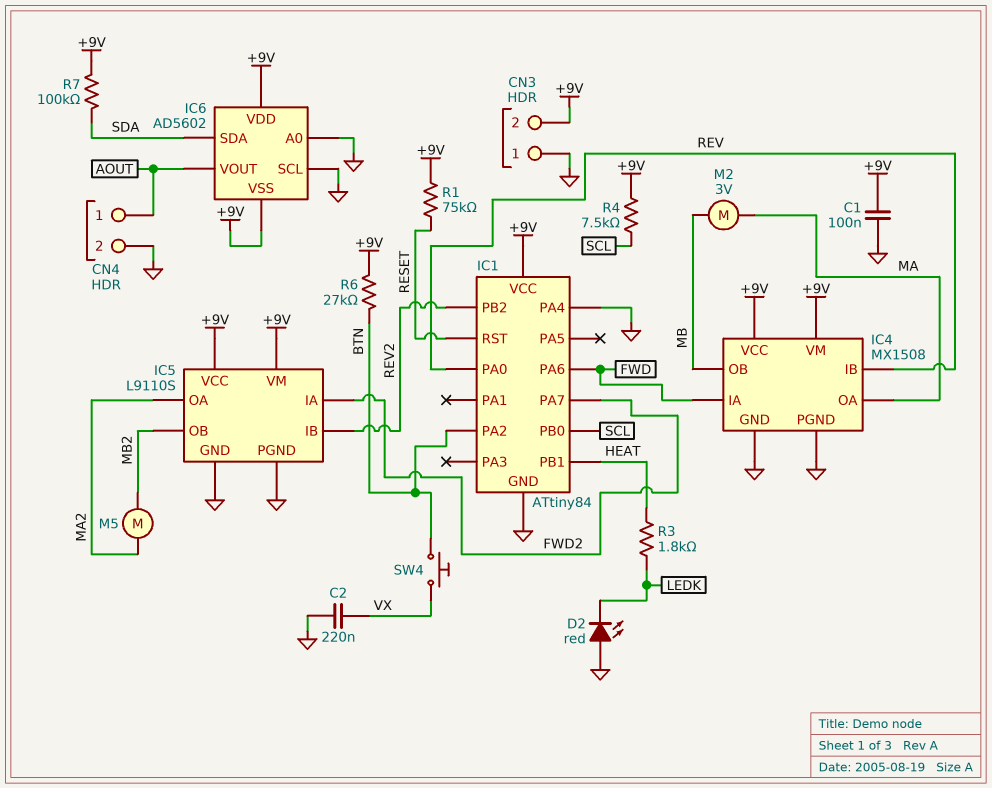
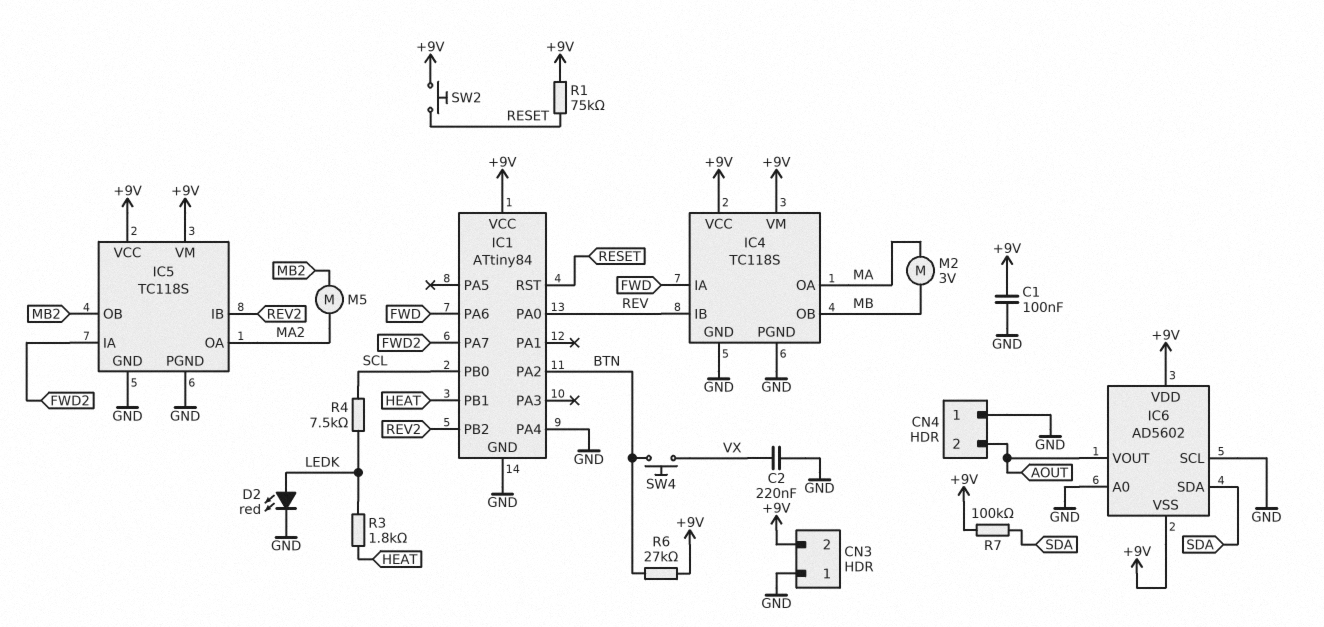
CN4 pin 1: AOUT -> GND
CN4 pin 2: GND -> AOUT
D2: LED red (A GND, K LEDK) -> LED red (A LEDK, K GND)
IC4: MX1508 -> TC118S
IC5: L9110S -> TC118S
R4: 7.5k (+9V, SCL) -> 7.5k (LEDK, SCL)
SW2: none -> button (+9V, RESET)

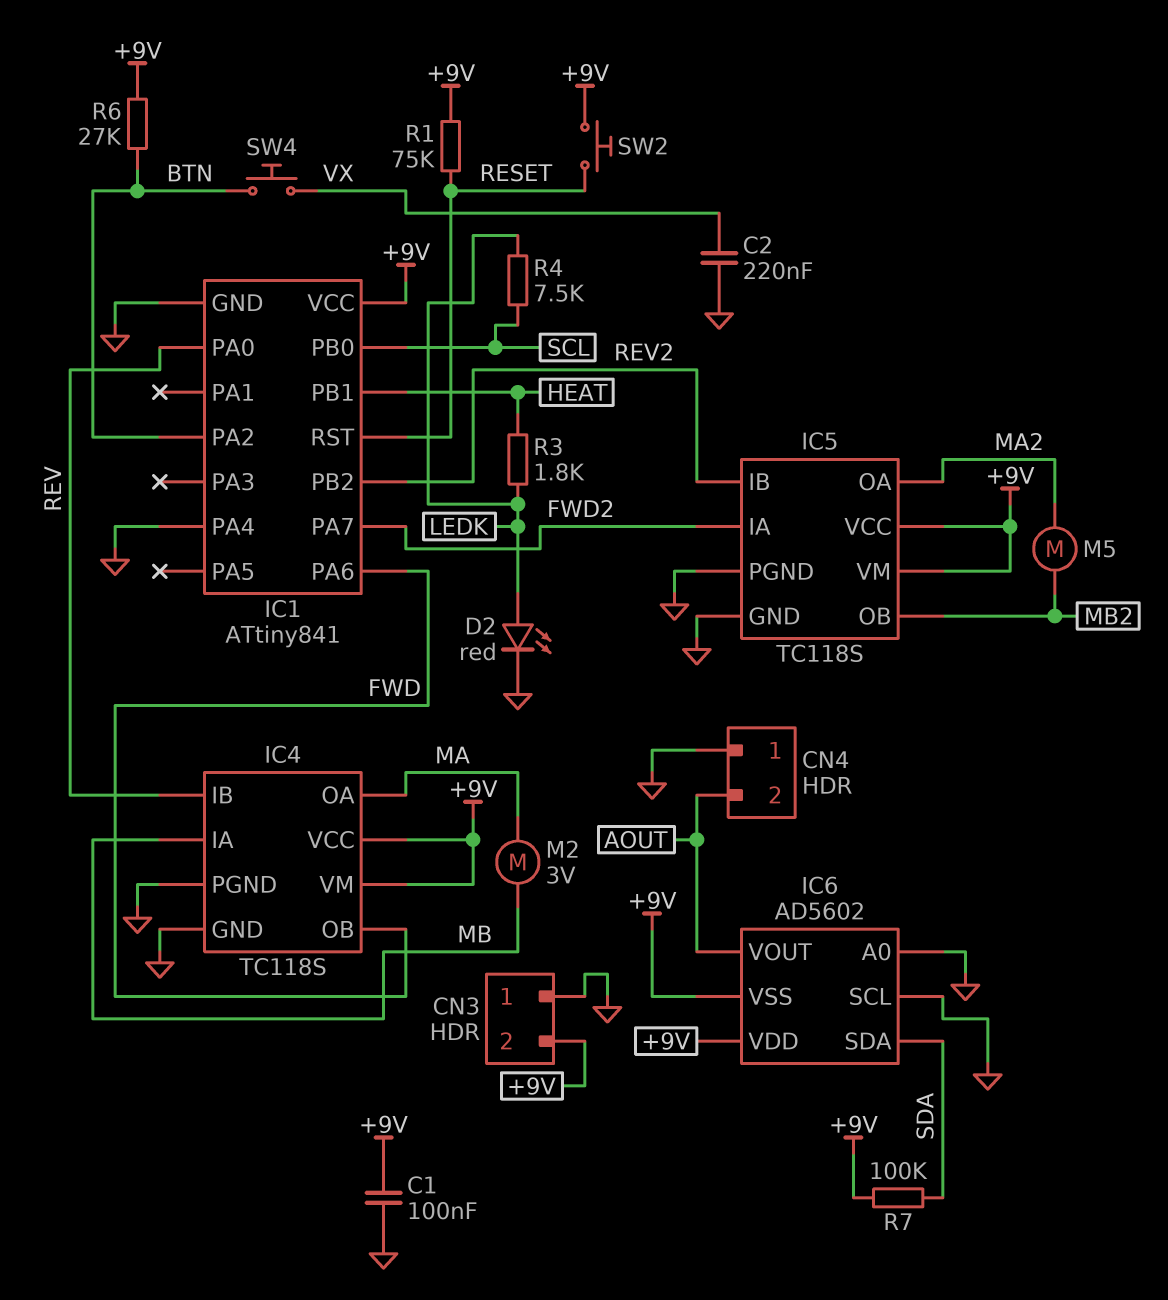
IC1: ATtiny84 -> ATtiny841
IC4 pin IA: FWD -> MB
IC4 pin OB: MB -> FWD

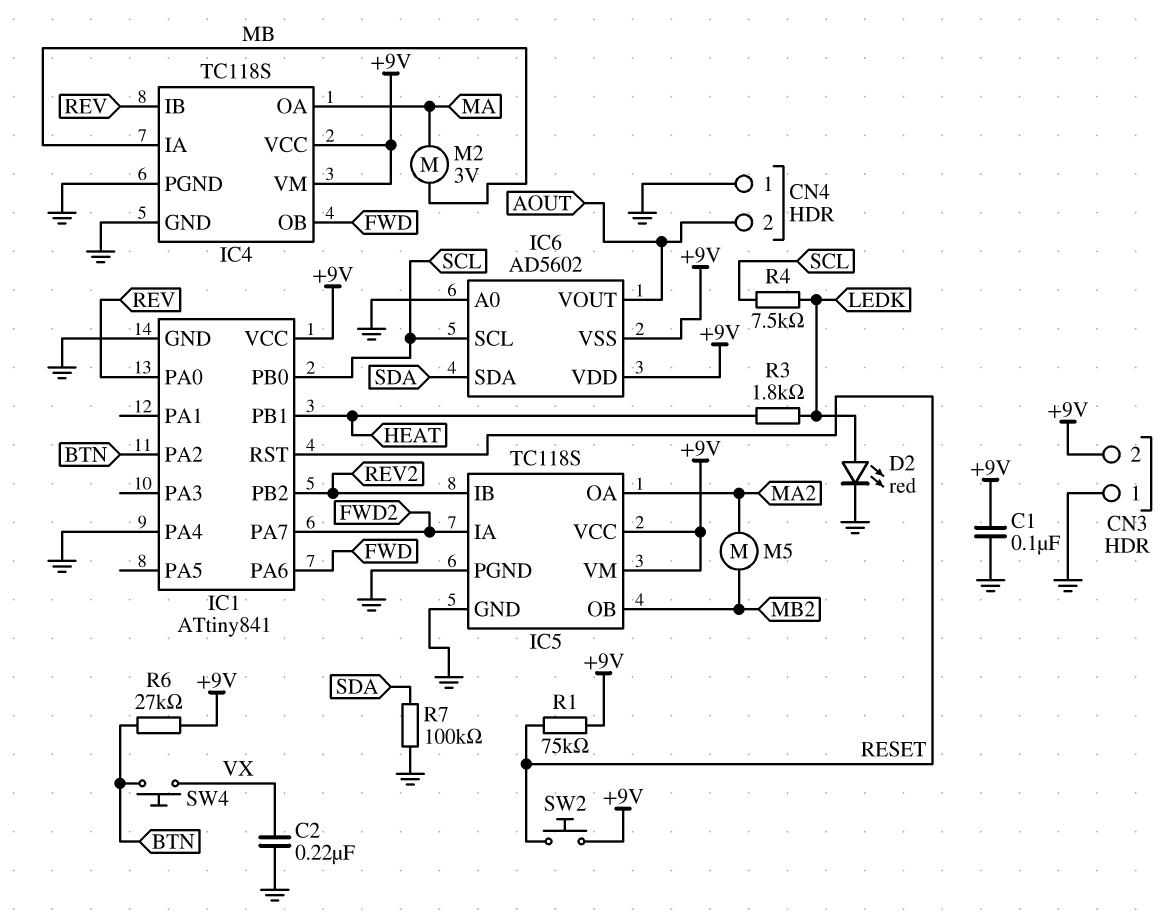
IC6 pin SCL: GND -> SCL
R7: 100k (+9V, SDA) -> 100k (GND, SDA)

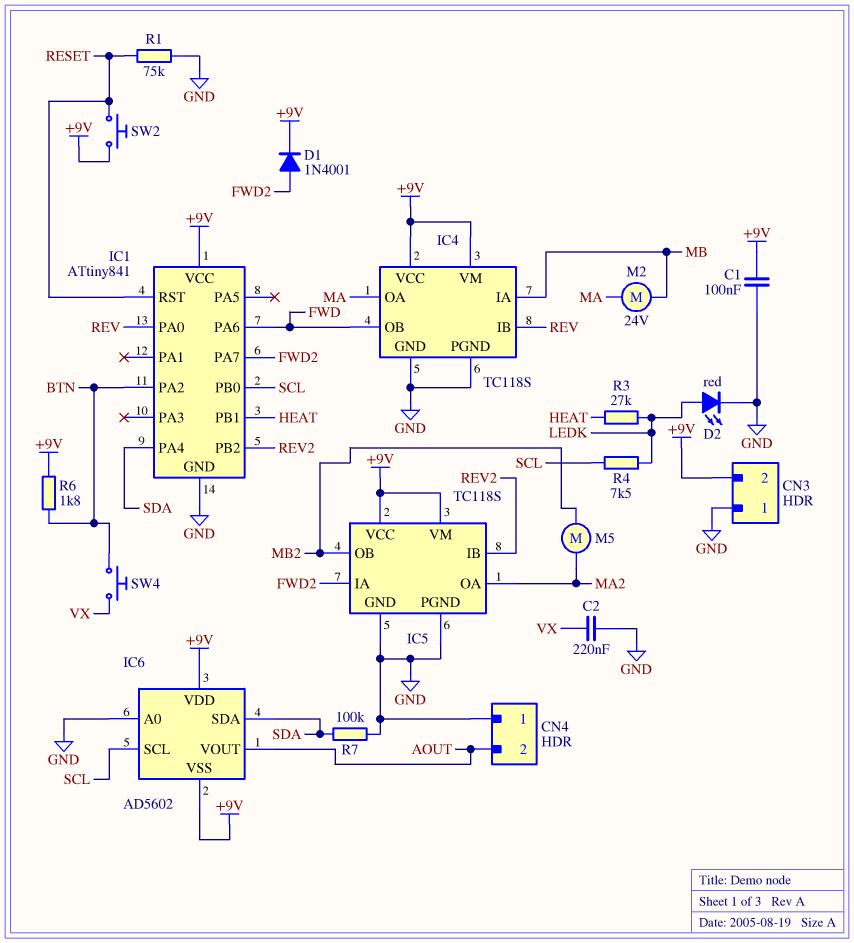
D1: none -> diode 1N4001 (A FWD2, K +9V)
IC1 pin PA4: GND -> SDA
M2: motor 3V (MA, MB) -> motor 24V (MA, MB)
R1: 75k (+9V, RESET) -> 75k (GND, RESET)
R3: 1.8k (HEAT, LEDK) -> 27k (HEAT, LEDK)
R6: 27k (+9V, BTN) -> 1.8k (+9V, BTN)

